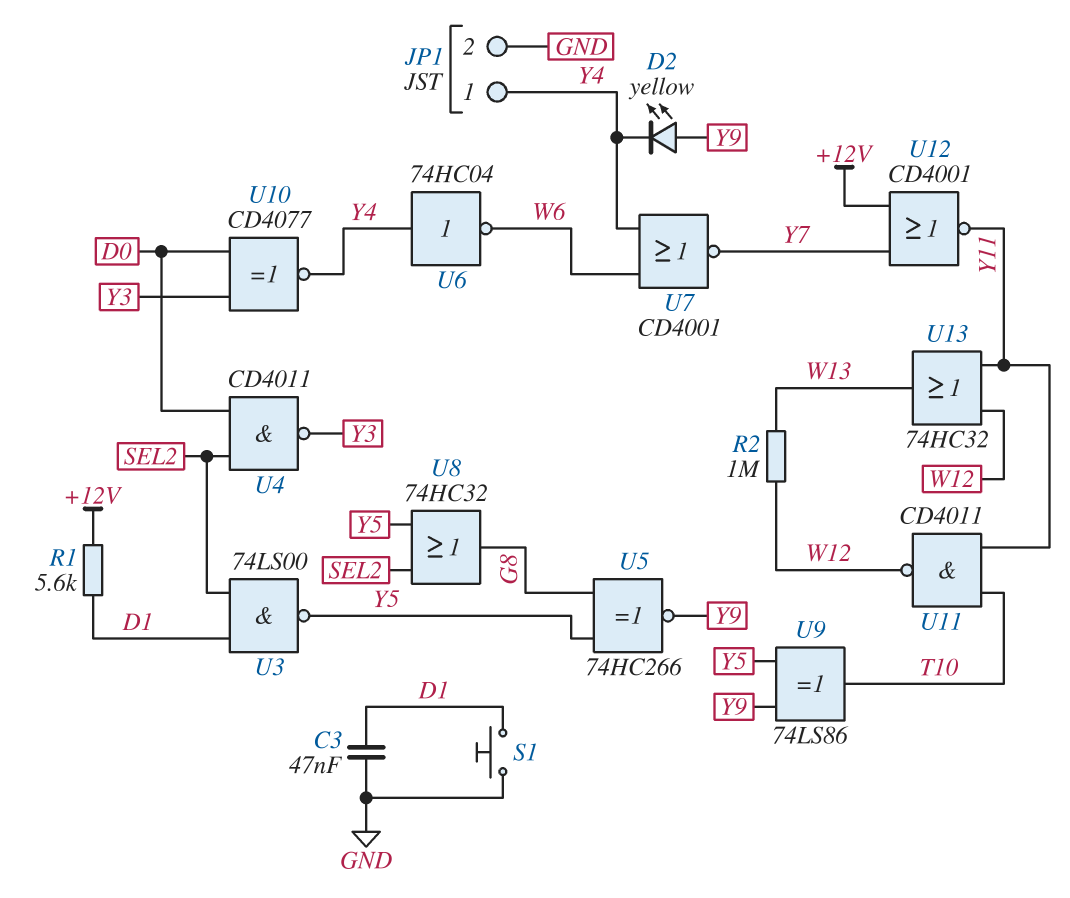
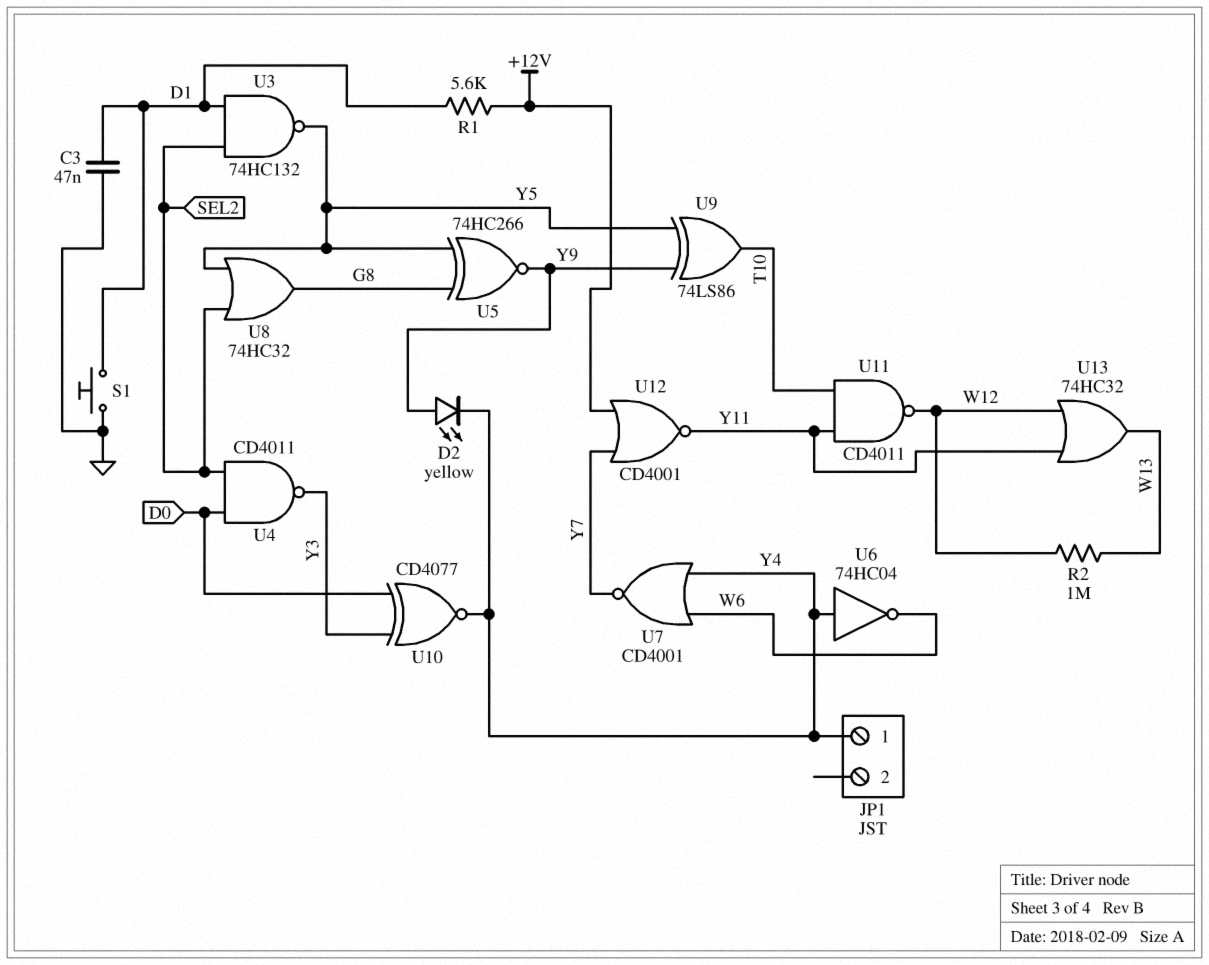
JP1 pin 2: GND -> none
U3: NAND 74LS00 (in D1, in SEL2, out Y5) -> NAND 74HC132 (in D1, in SEL2, out Y5)

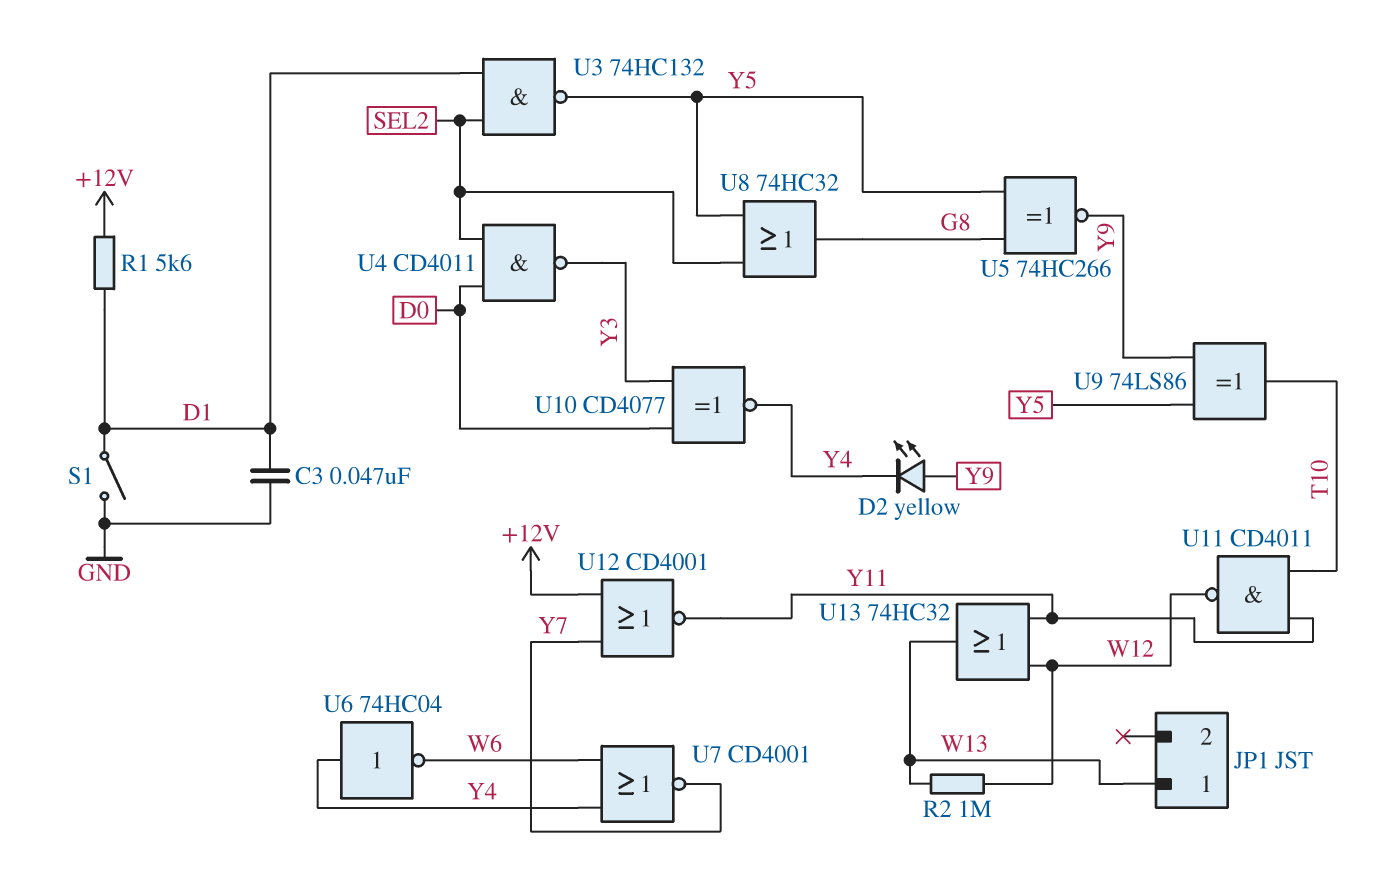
JP1 pin 1: Y4 -> W13
S1: button (D1, GND) -> switch (D1, GND)

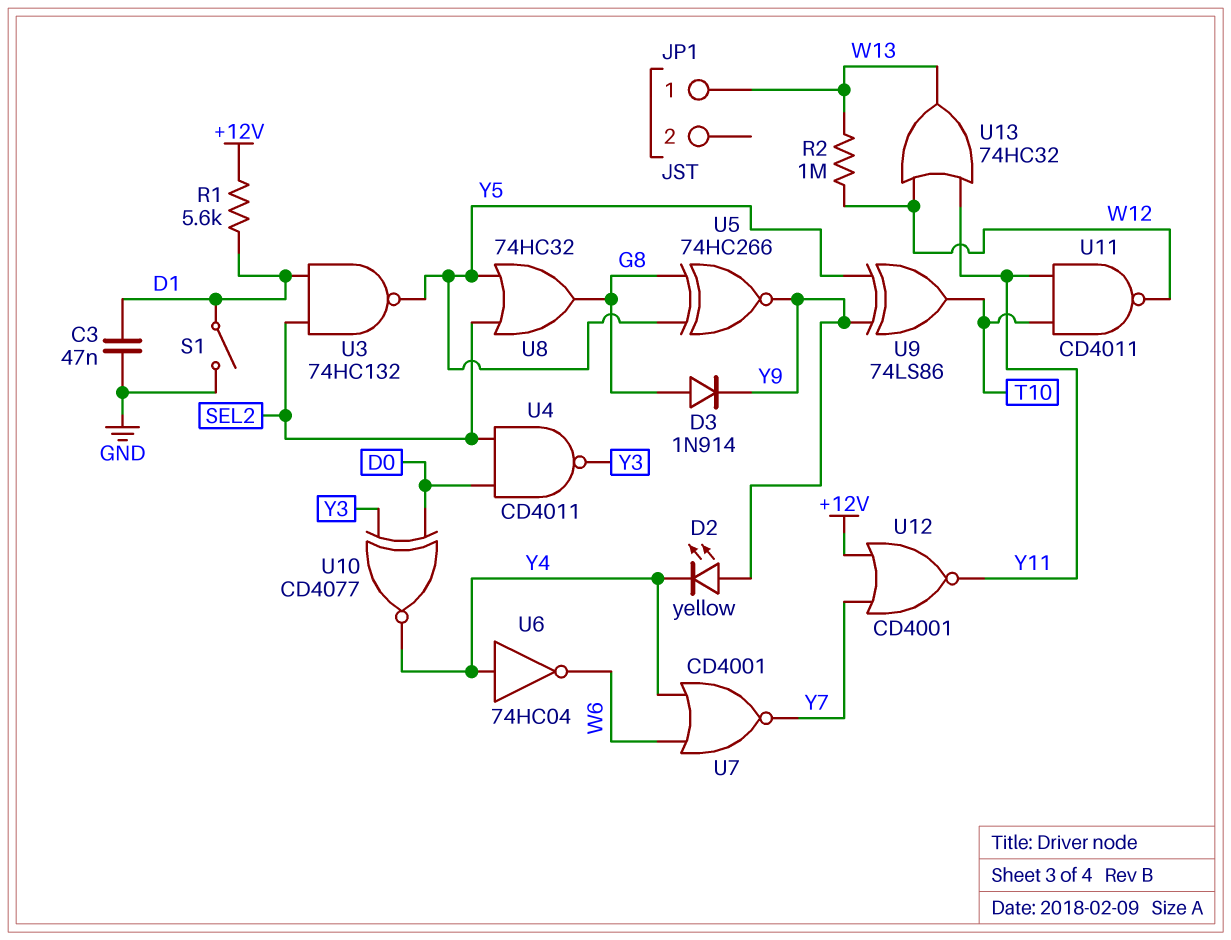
D3: none -> diode 1N914 (A G8, K Y9)

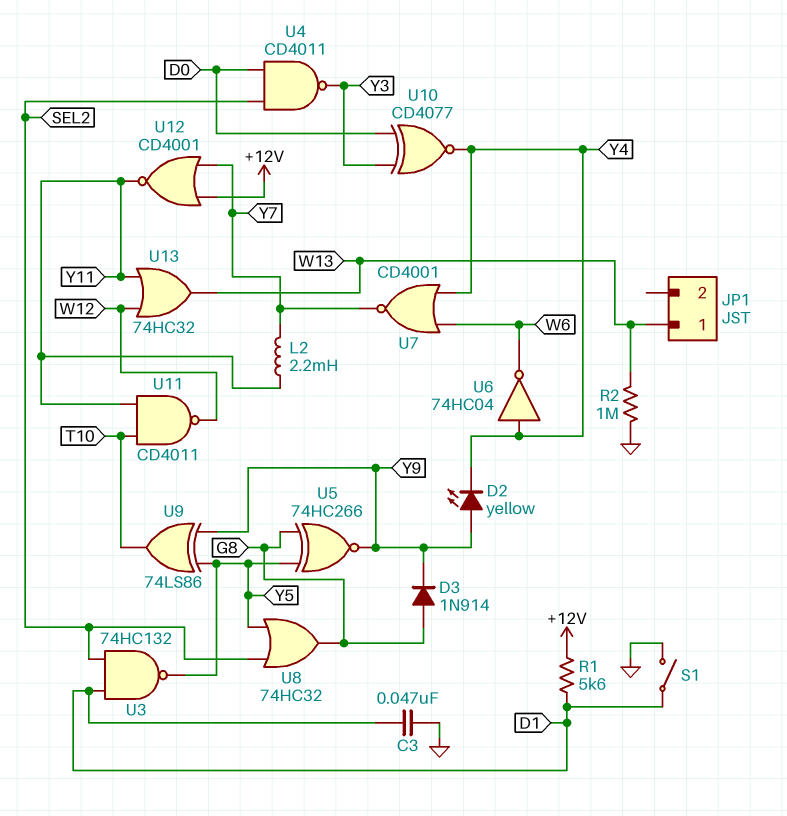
L2: none -> 2.2mH (Y7, Y11)
R2: 1M (W12, W13) -> 1M (GND, W13)

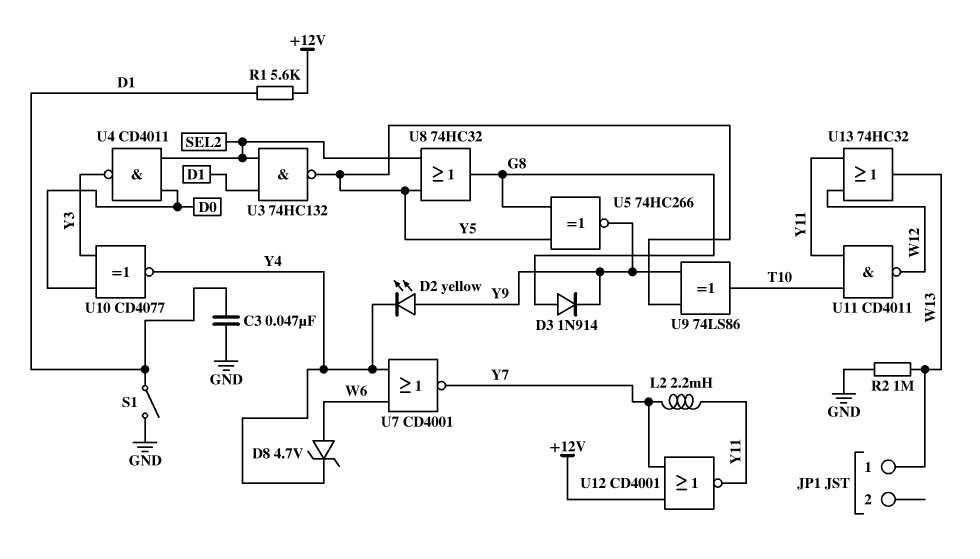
D8: none -> zener 4.7V (A W6, K Y4)
U6: NOT 74HC04 (in Y4, out W6) -> none

